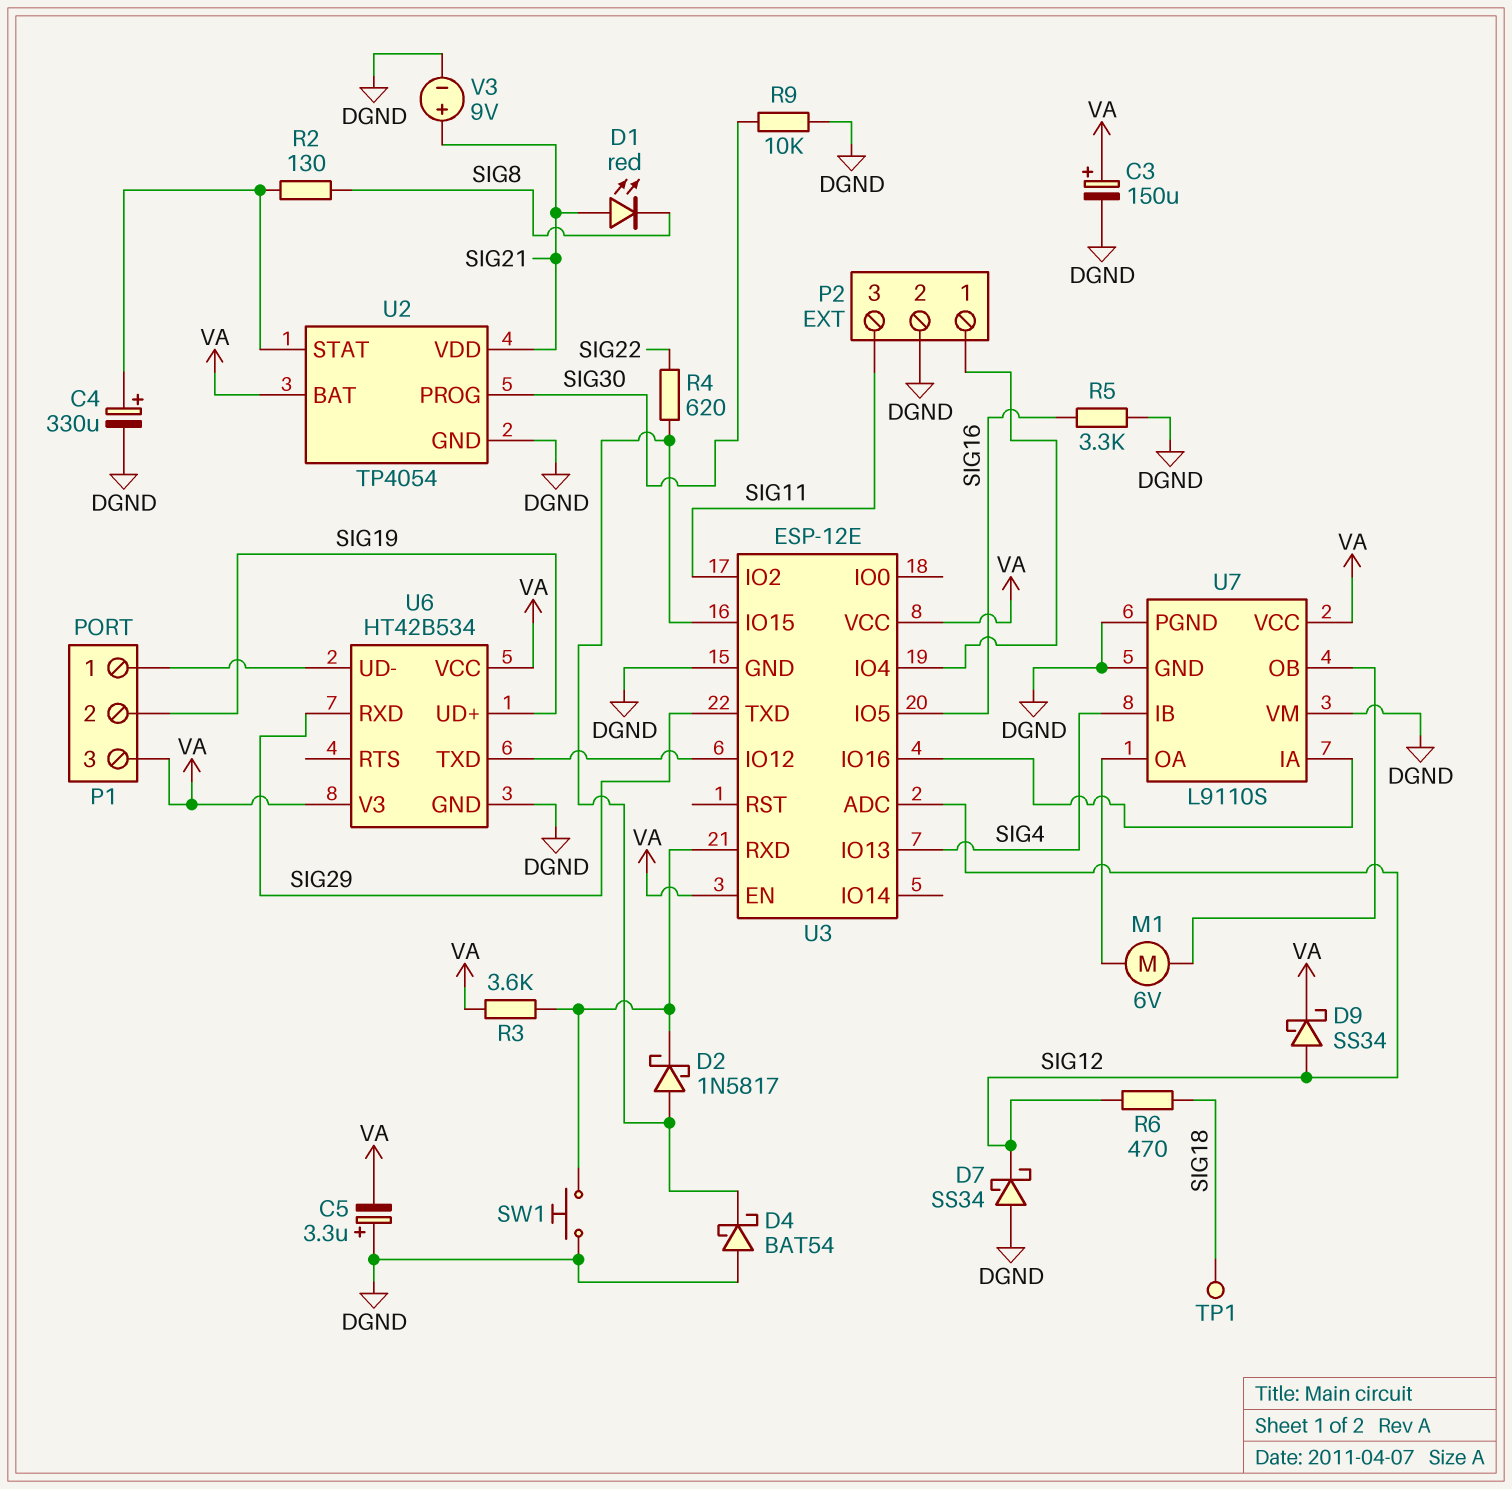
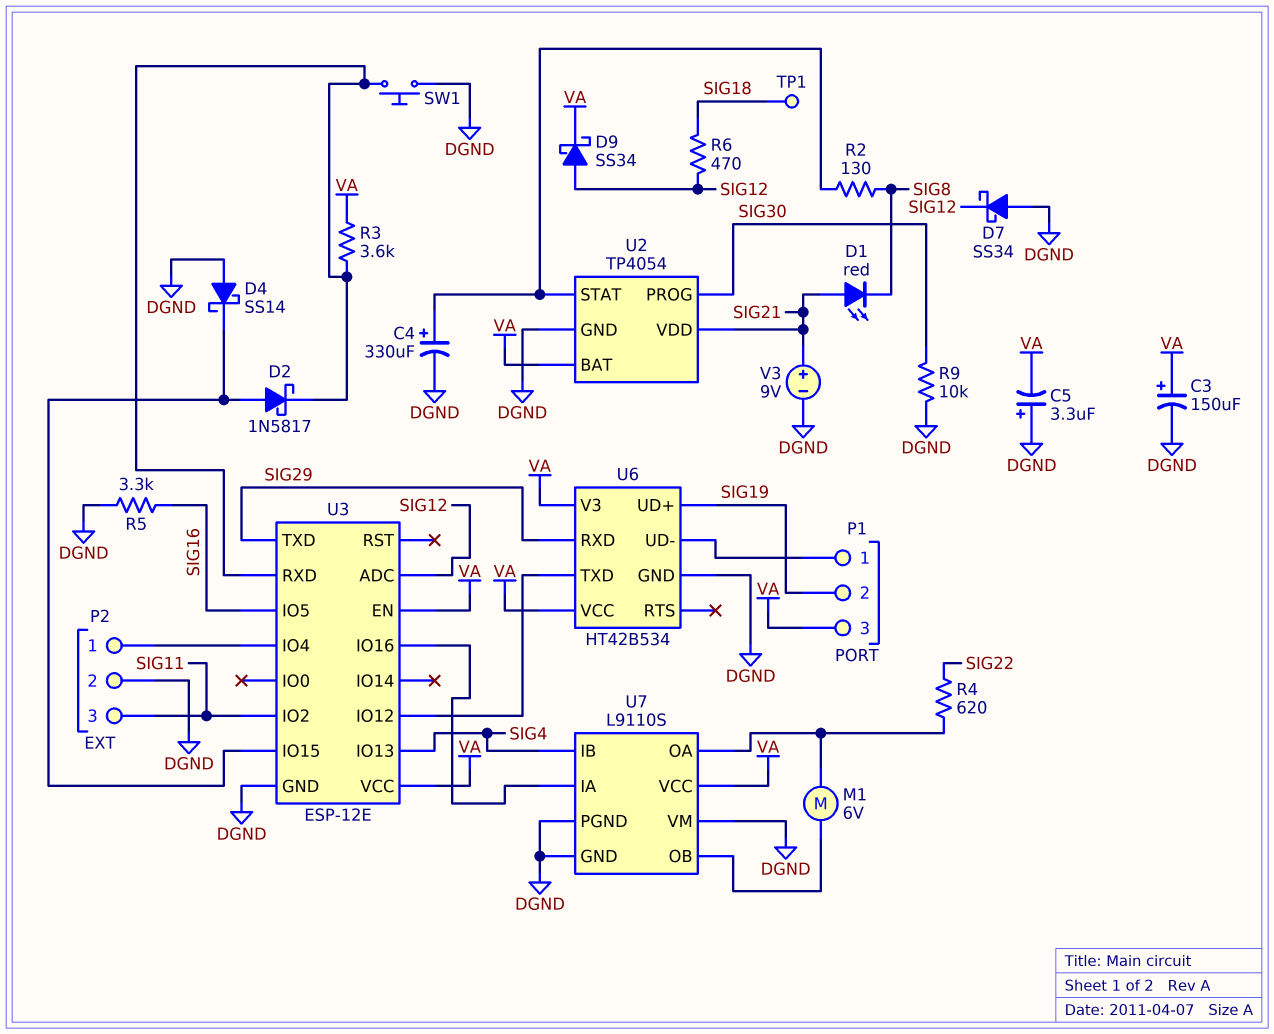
D4: schottky BAT54 (A DGND, K U3/IO15) -> schottky SS14 (A DGND, K U3/IO15)
R4: 620 (SIG22, U3/IO15) -> 620 (SIG22, U7/OA)

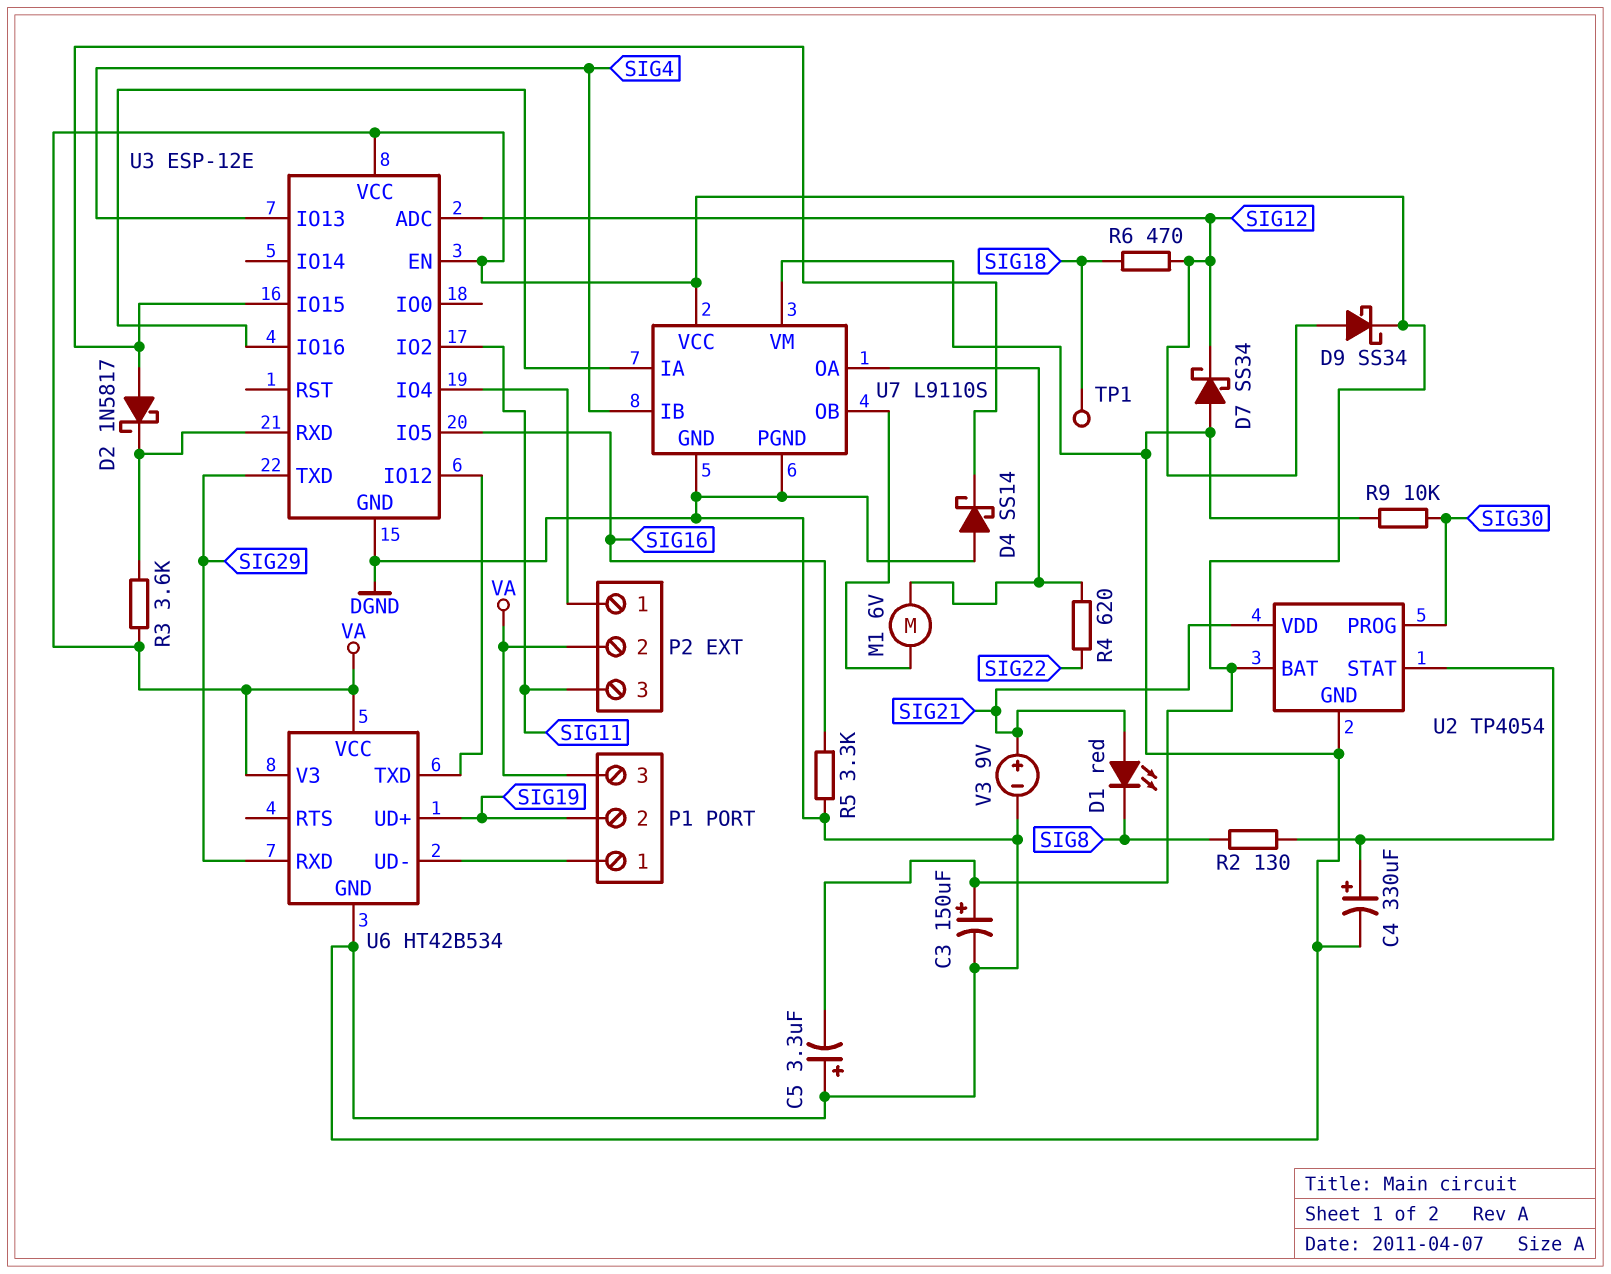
P2 pin 2: DGND -> VA
SW1: button (DGND, U3/RXD) -> none

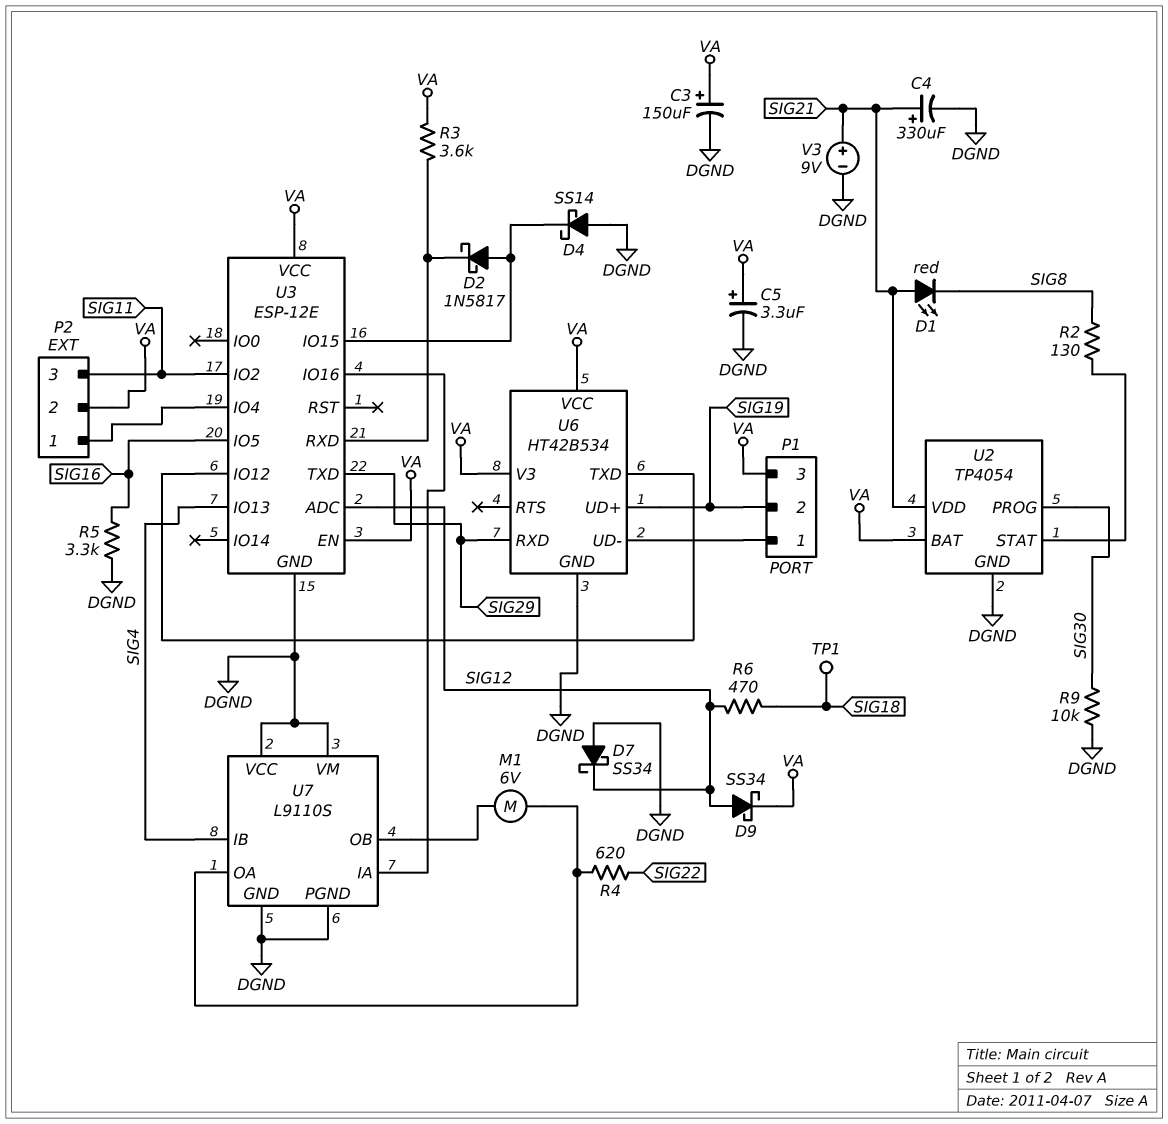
C4: 330uF (plus U2/STAT, minus DGND) -> 330uF (plus SIG21, minus DGND)
C5: 3.3uF (plus DGND, minus VA) -> 3.3uF (plus VA, minus DGND)
U7 pin VCC: VA -> DGND

